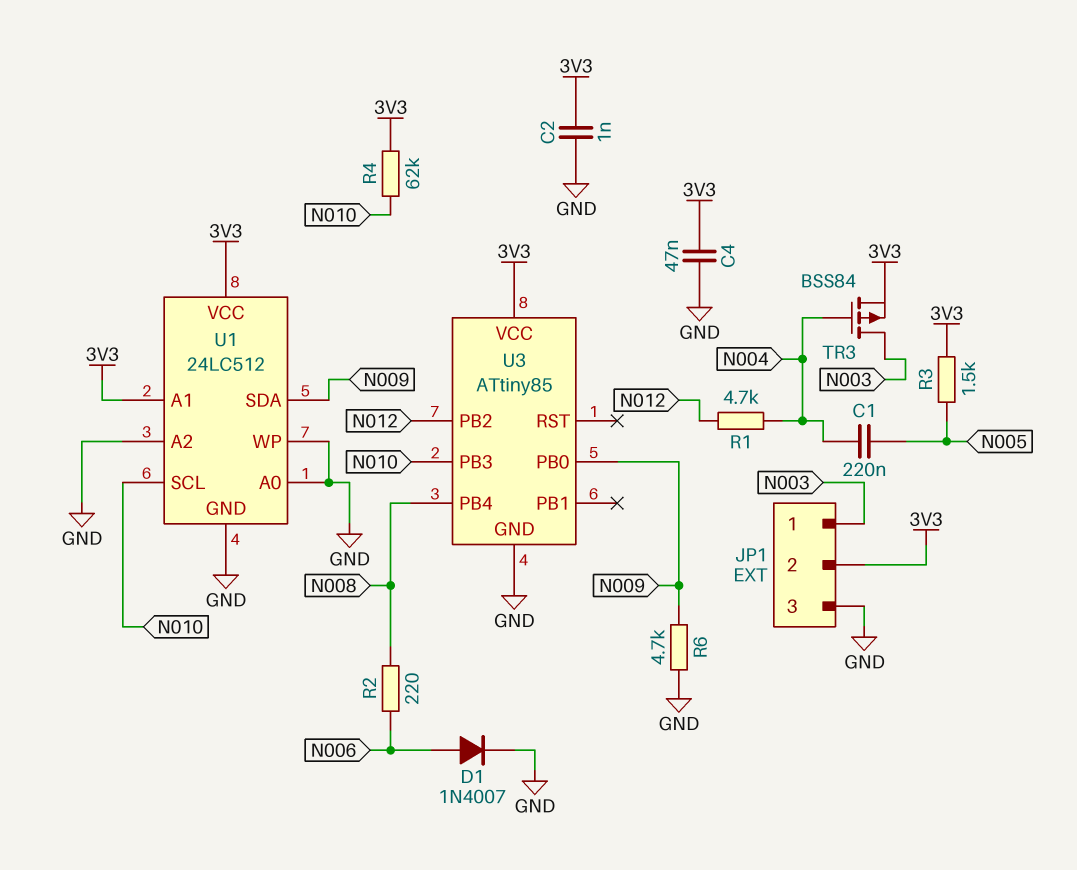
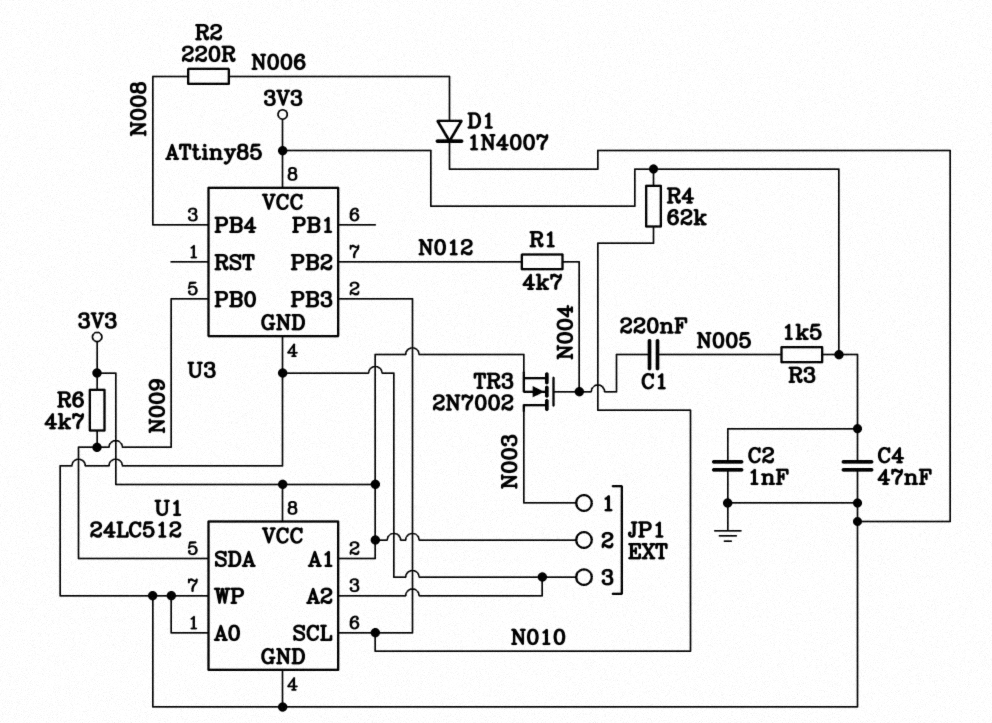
R6: 4.7k (GND, N009) -> 4.7k (3V3, N009)
TR3: PMOS BSS84 (G N004, D N003, S 3V3) -> NMOS 2N7002 (G N004, D N003, S 3V3)

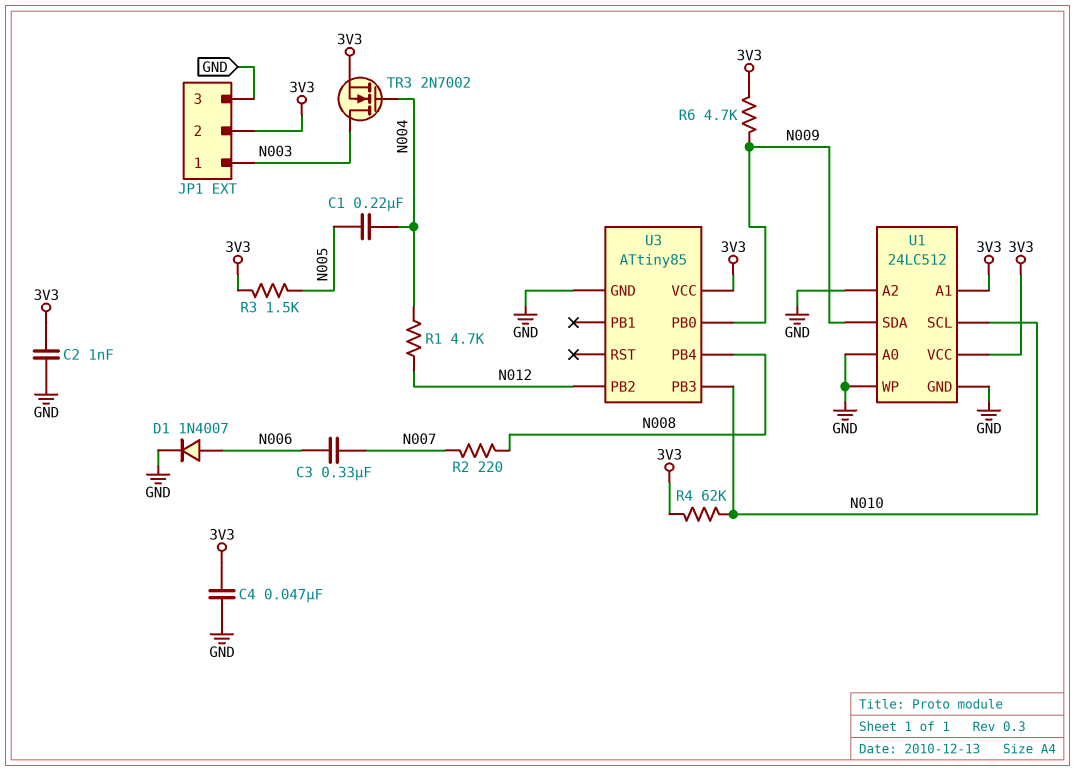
C3: none -> 330nF (N006, N007)
R2: 220 (N006, N008) -> 220 (N007, N008)

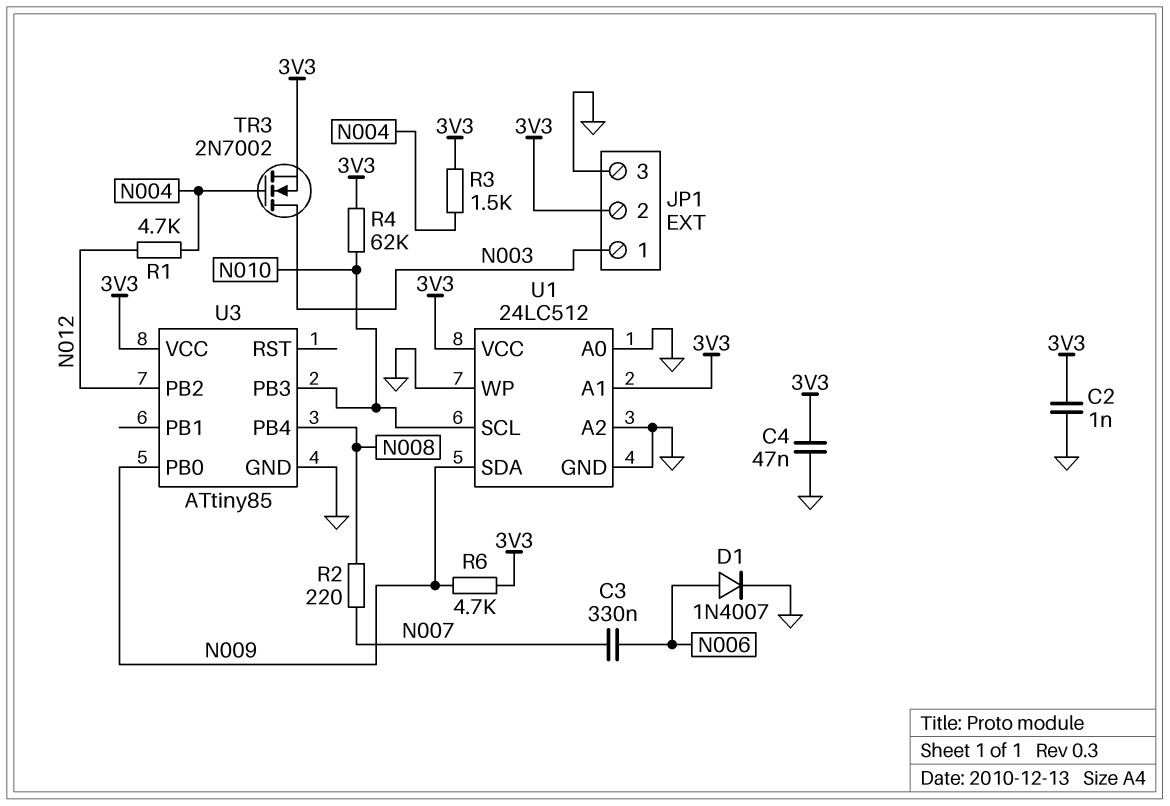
C1: 220nF (N004, N005) -> none
R3: 1.5k (3V3, N005) -> 1.5k (3V3, N004)

